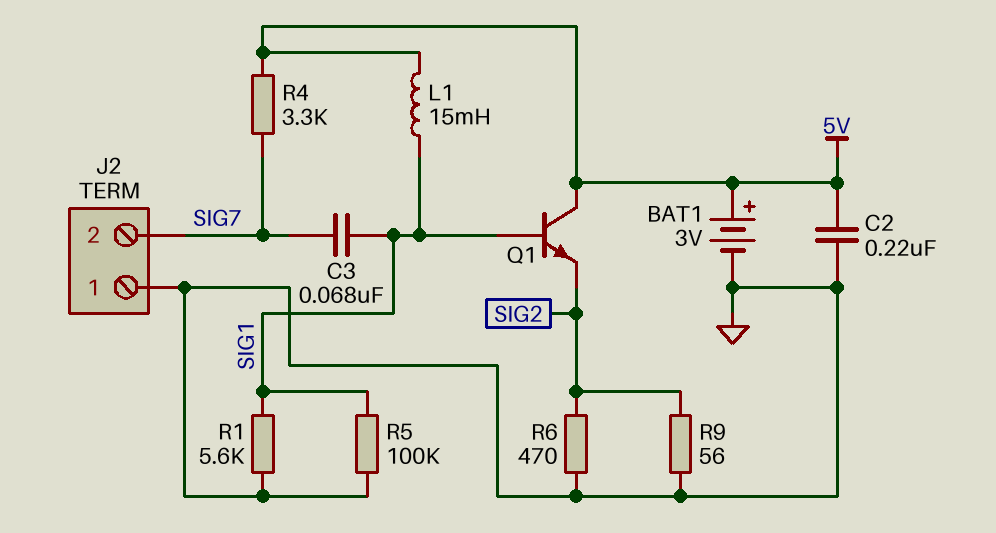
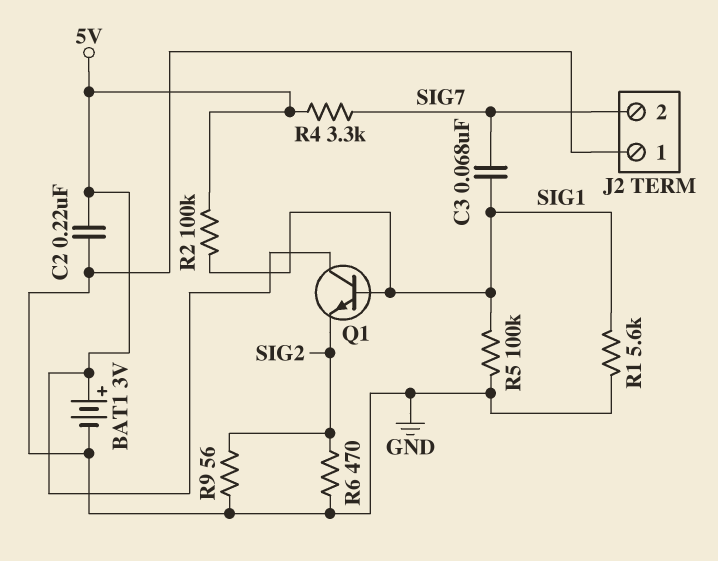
L1: 15mH (5V, SIG1) -> none
R2: none -> 100k (5V, SIG1)

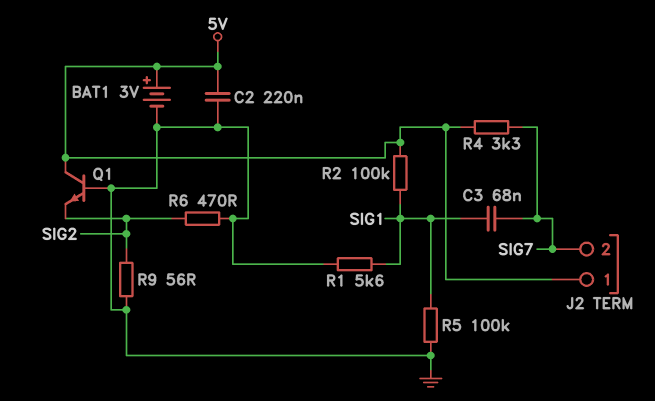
J2 pin 1: GND -> 5V
Q1: NPN (B SIG1, C 5V, E SIG2) -> NPN (B GND, C 5V, E SIG2)

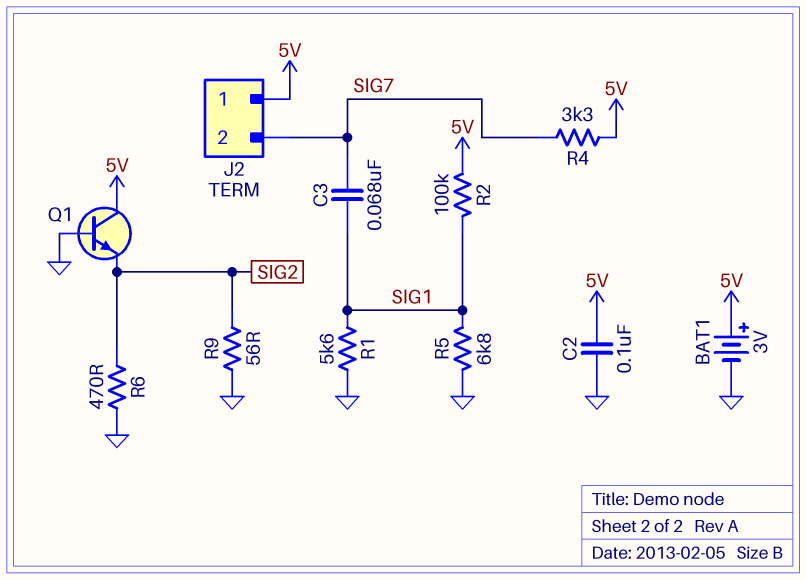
C2: 220nF (5V, GND) -> 100nF (5V, GND)
R5: 100k (GND, SIG1) -> 6.8k (GND, SIG1)

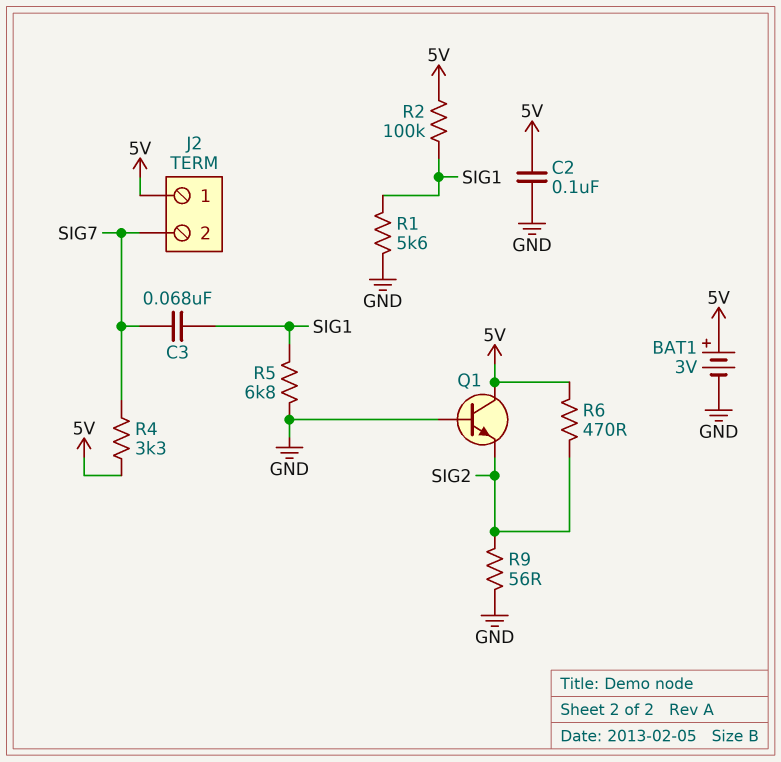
R6: 470 (GND, SIG2) -> 470 (5V, SIG2)

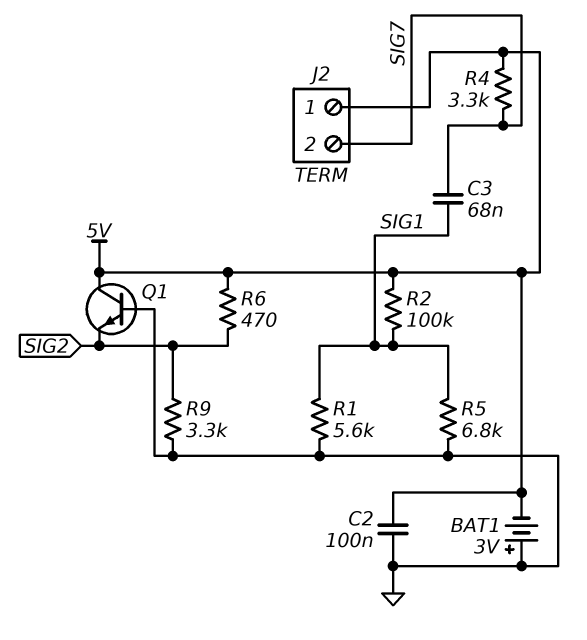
BAT1: 3V (plus 5V, minus GND) -> 3V (plus GND, minus 5V)
R9: 56 (GND, SIG2) -> 3.3k (GND, SIG2)

